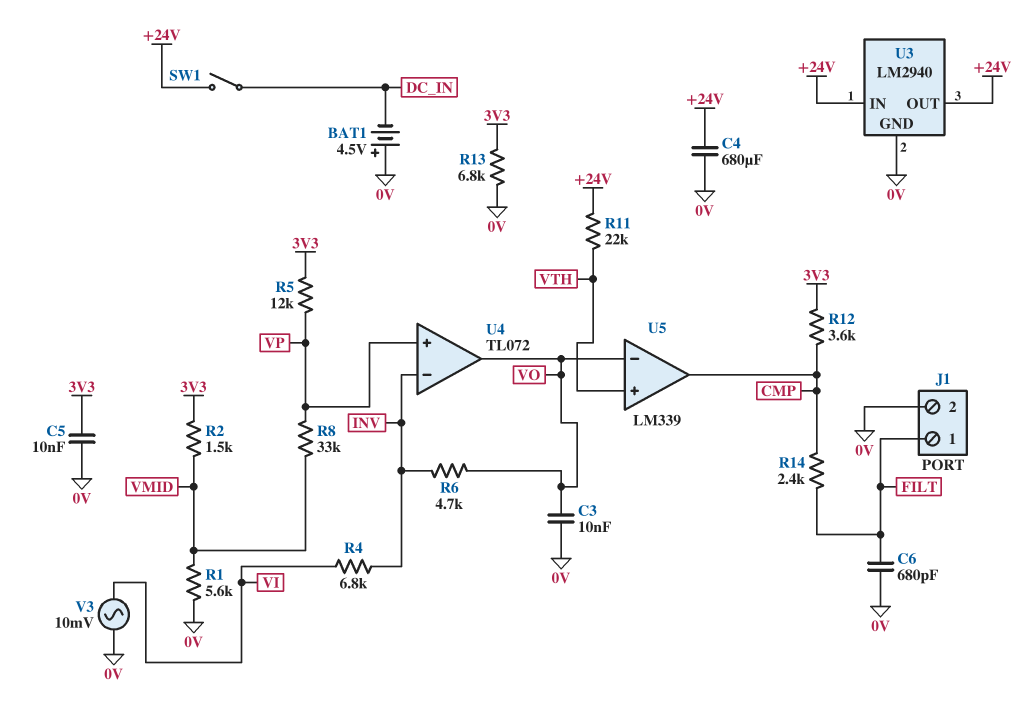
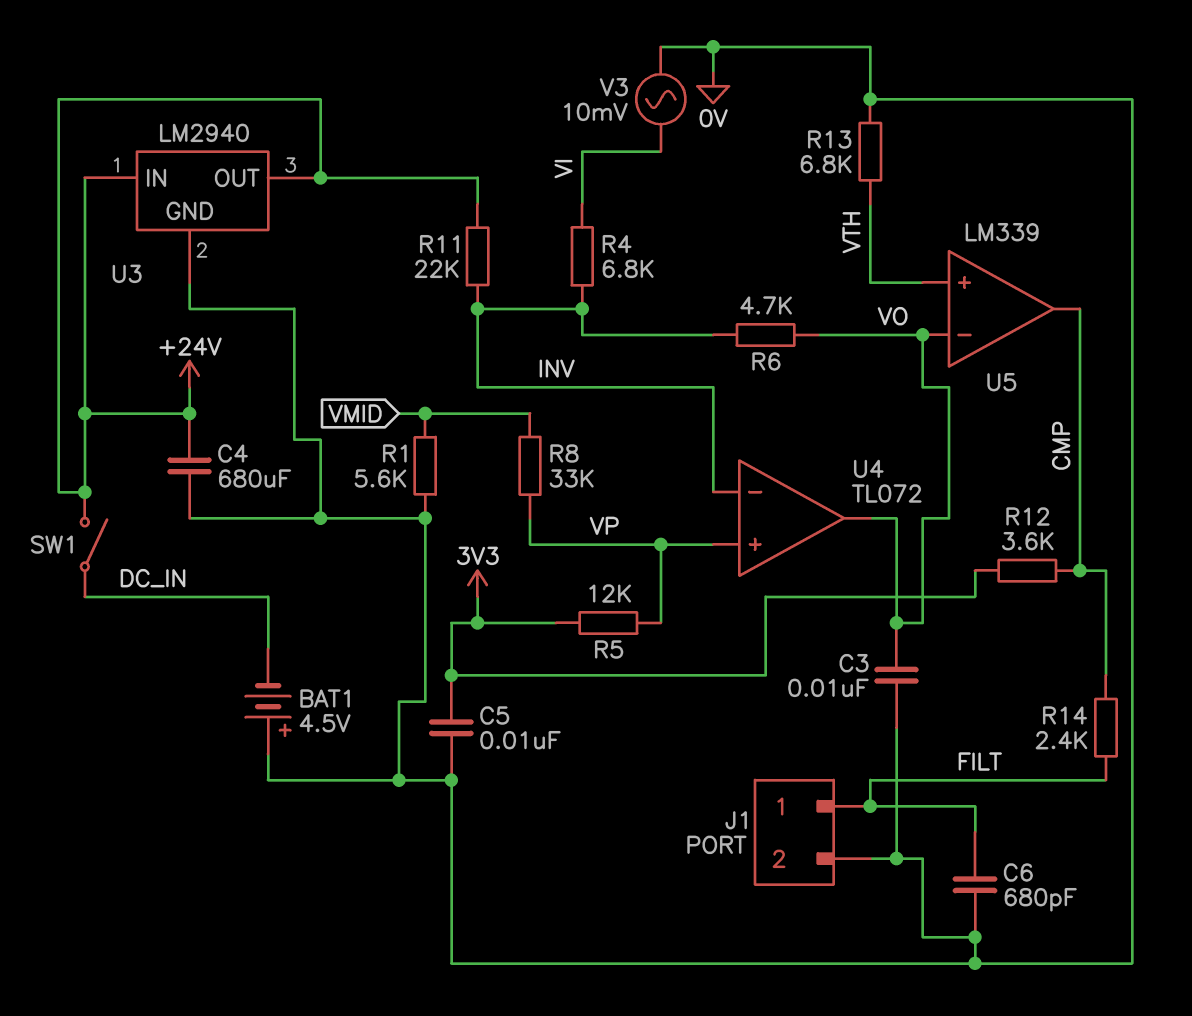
R2: 1.5k (3V3, VMID) -> none
R11: 22k (+24V, VTH) -> 22k (+24V, INV)
R13: 6.8k (0V, 3V3) -> 6.8k (0V, VTH)

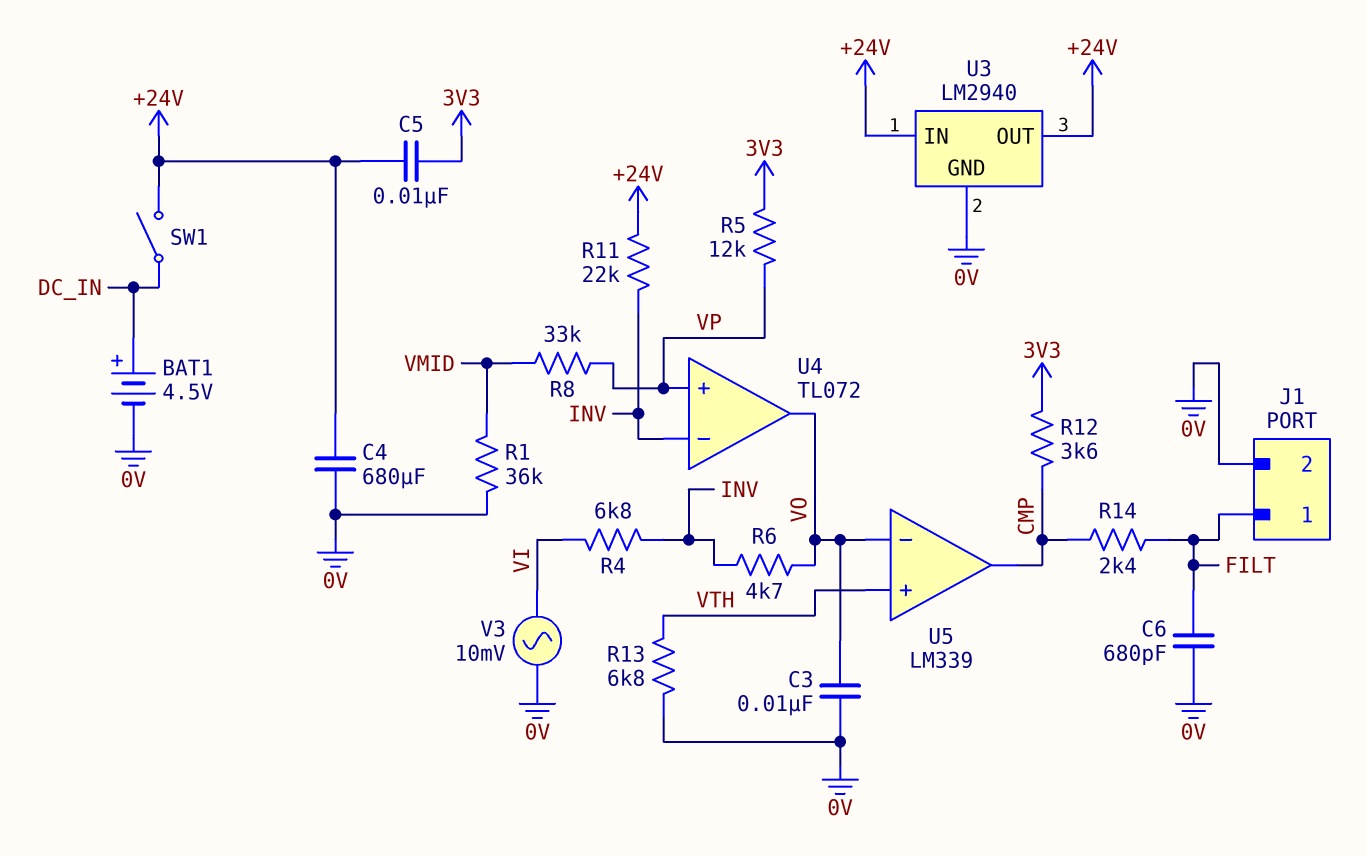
BAT1: 4.5V (plus 0V, minus DC_IN) -> 4.5V (plus DC_IN, minus 0V)
C5: 10nF (0V, 3V3) -> 10nF (+24V, 3V3)
R1: 5.6k (0V, VMID) -> 36k (0V, VMID)

